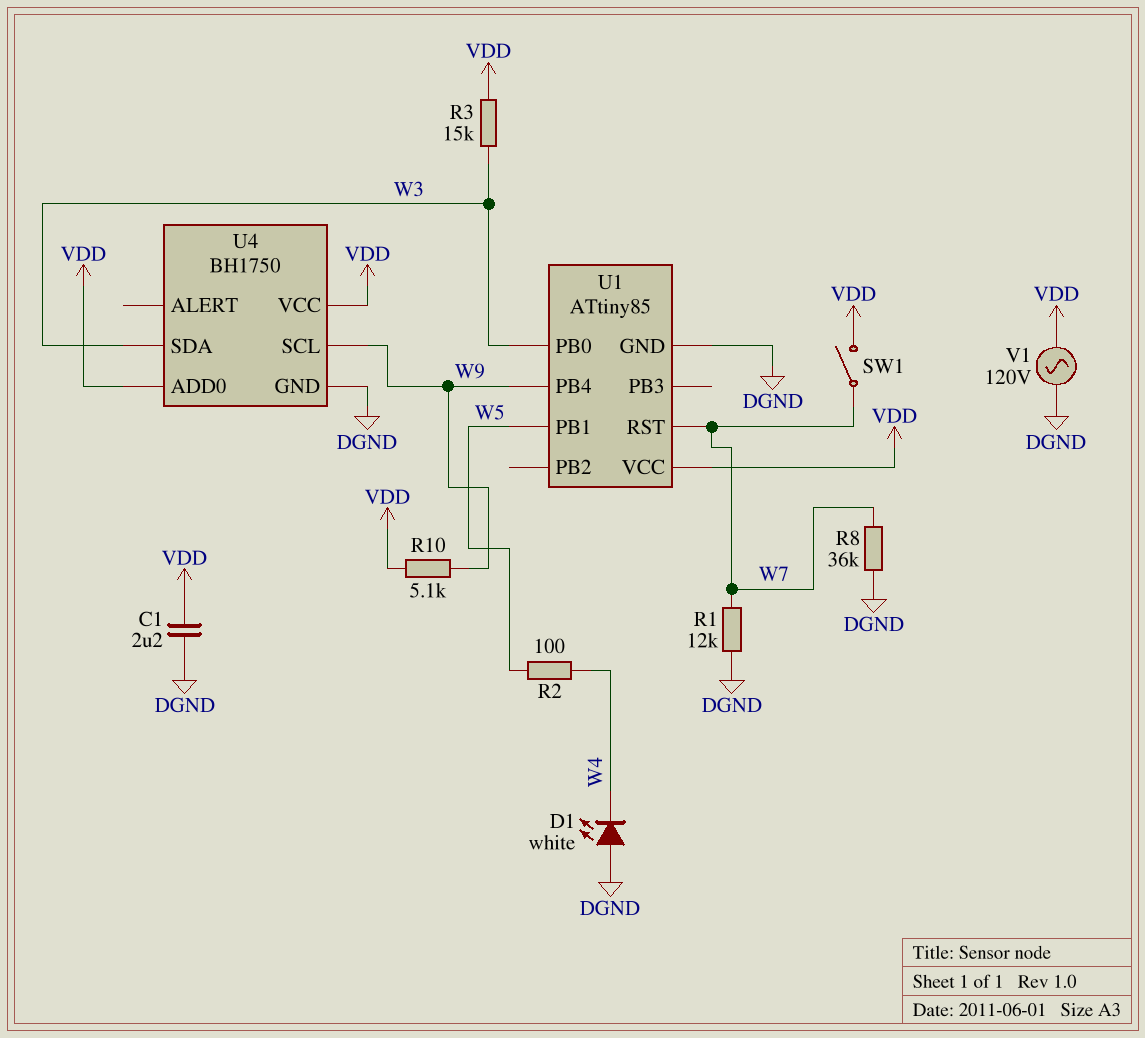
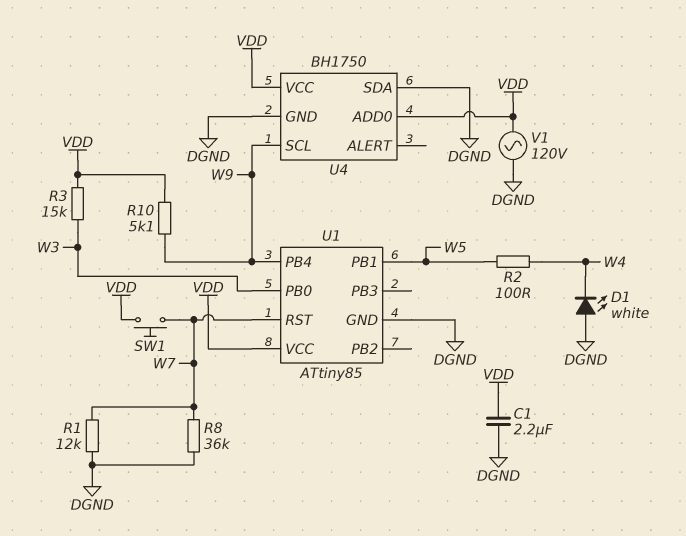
SW1: switch (VDD, W7) -> button (VDD, W7)
U4 pin SDA: W3 -> DGND

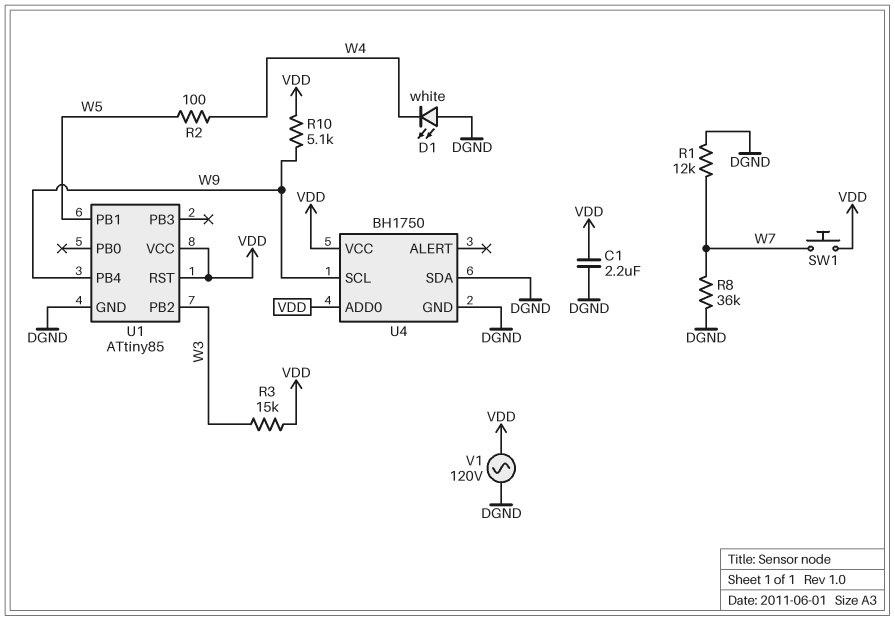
U1 pin PB0: W3 -> none
U1 pin PB2: none -> W3
U1 pin RST: W7 -> VDD

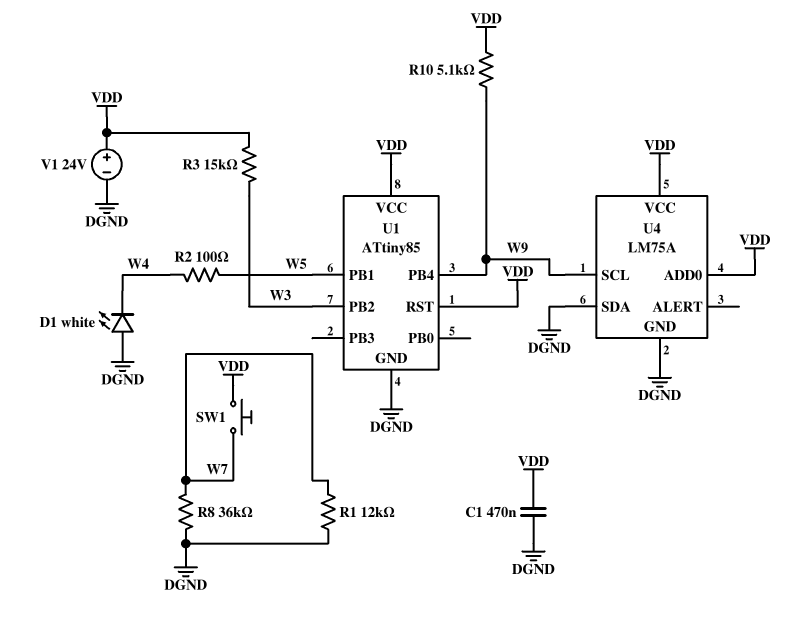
C1: 2.2uF (DGND, VDD) -> 470nF (DGND, VDD)
U4: BH1750 -> LM75A
V1: AC 120V (DGND, VDD) -> 24V (plus VDD, minus DGND)

